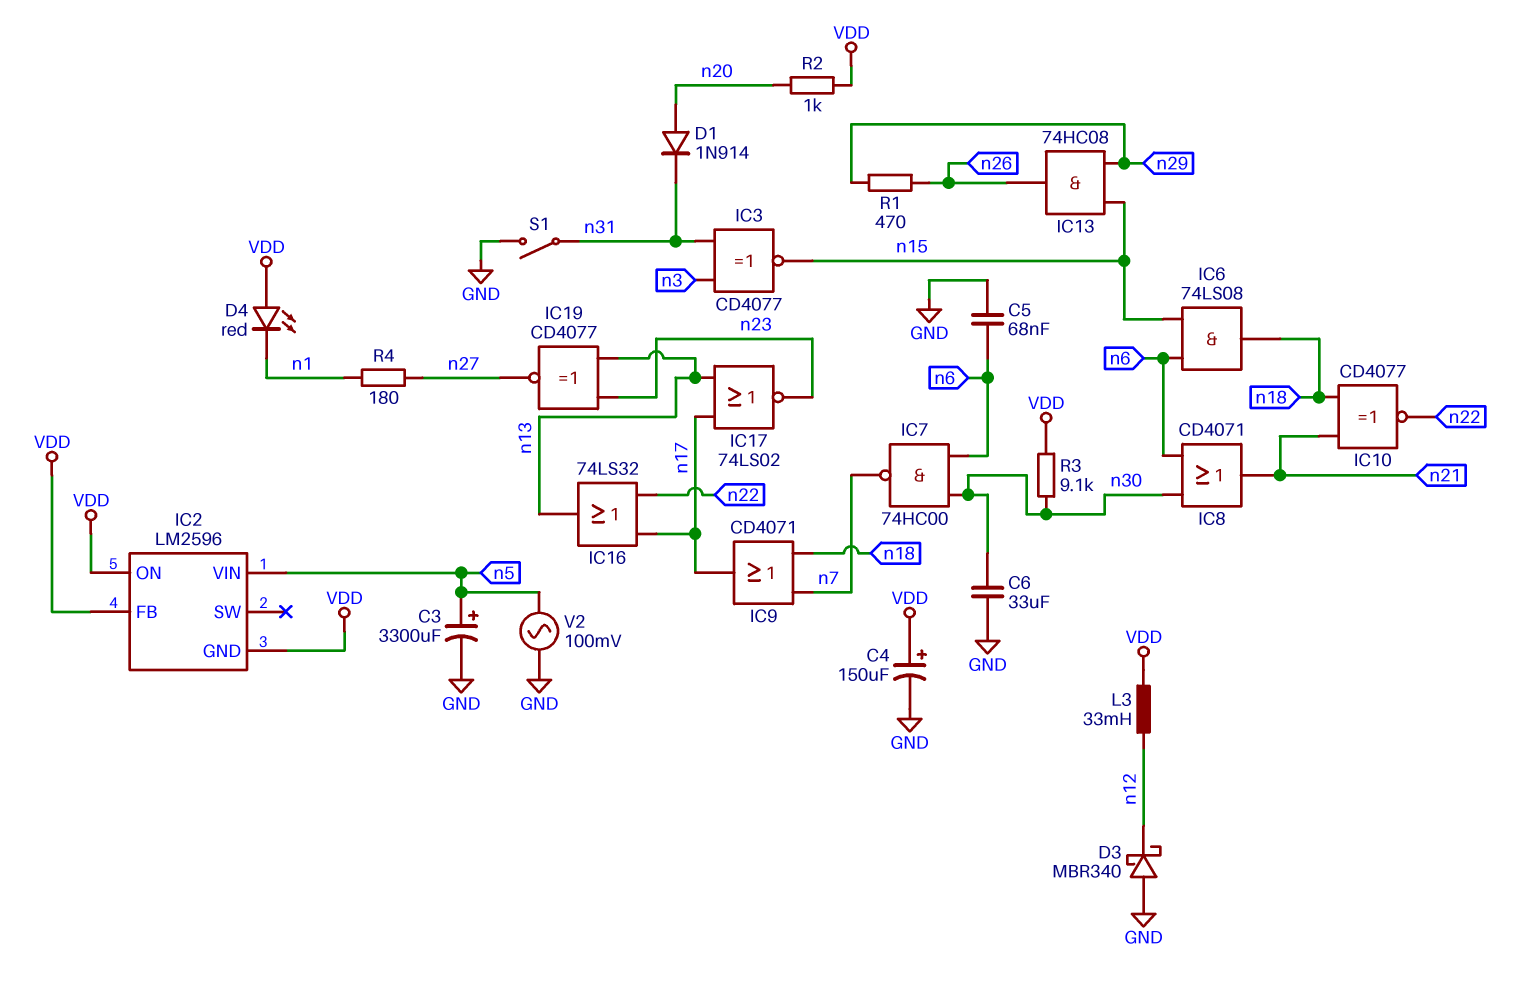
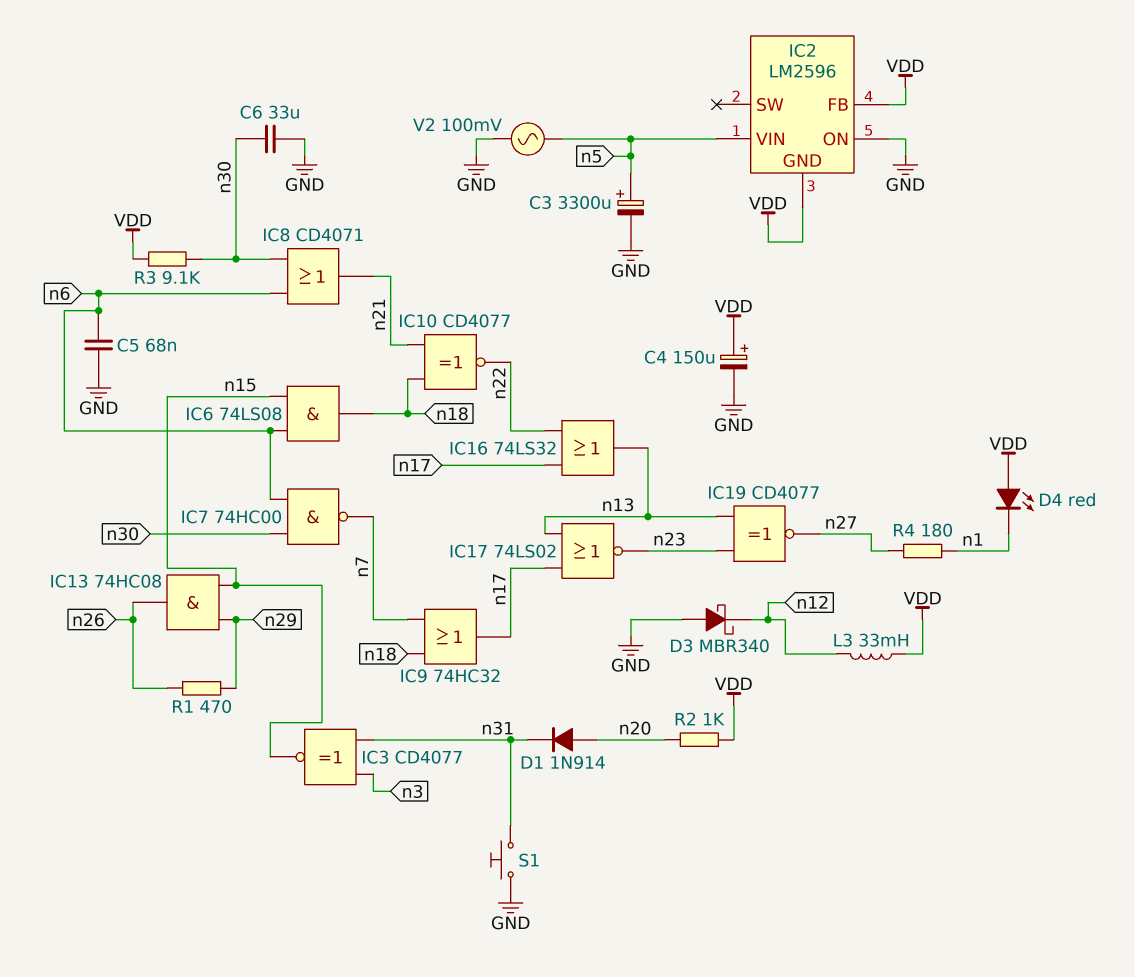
IC2 pin ON: VDD -> GND
IC9: OR CD4071 (in n7, in n18, out n17) -> OR 74HC32 (in n7, in n18, out n17)
S1: switch (GND, n31) -> button (GND, n31)

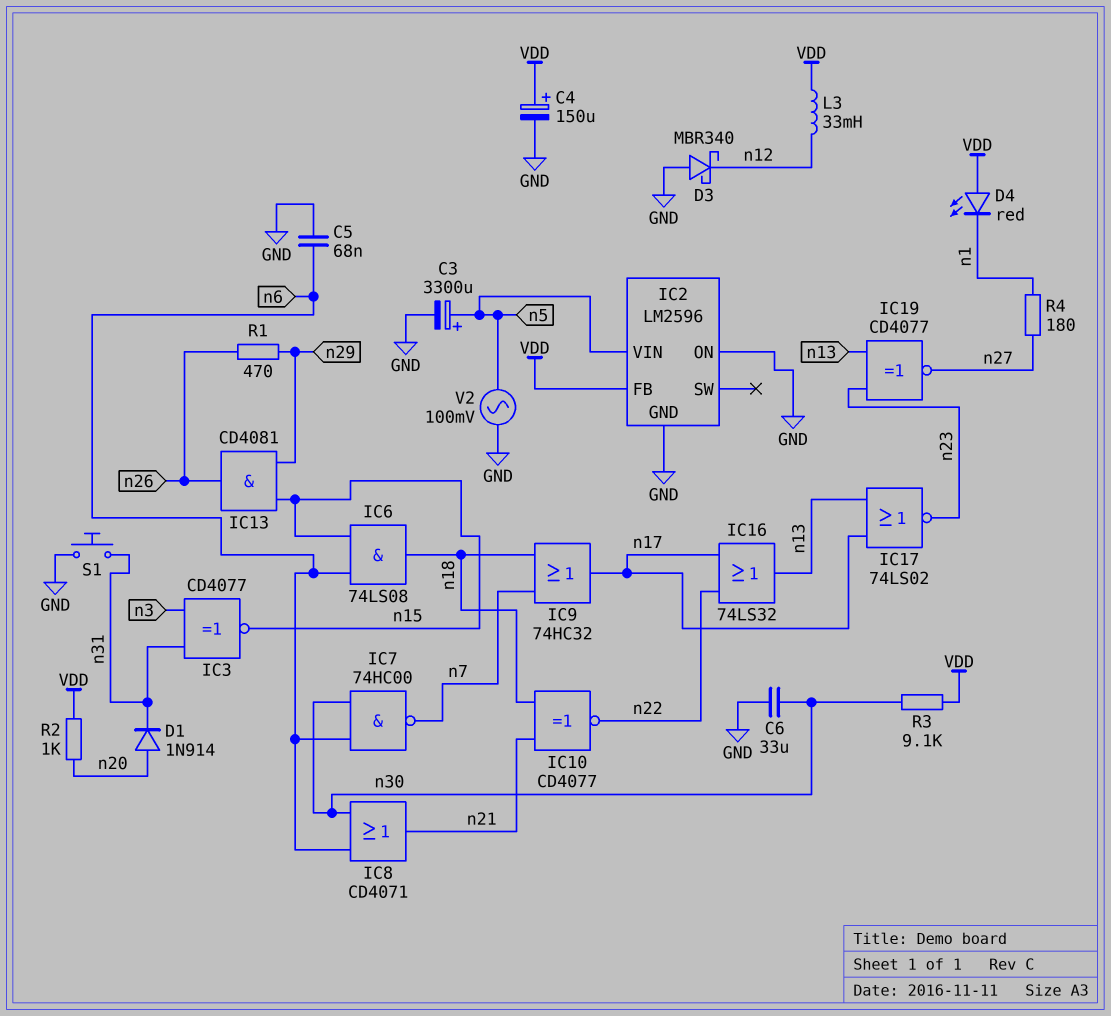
IC2 pin GND: VDD -> GND
IC13: AND 74HC08 (in n15, in n29, out n26) -> AND CD4081 (in n15, in n29, out n26)

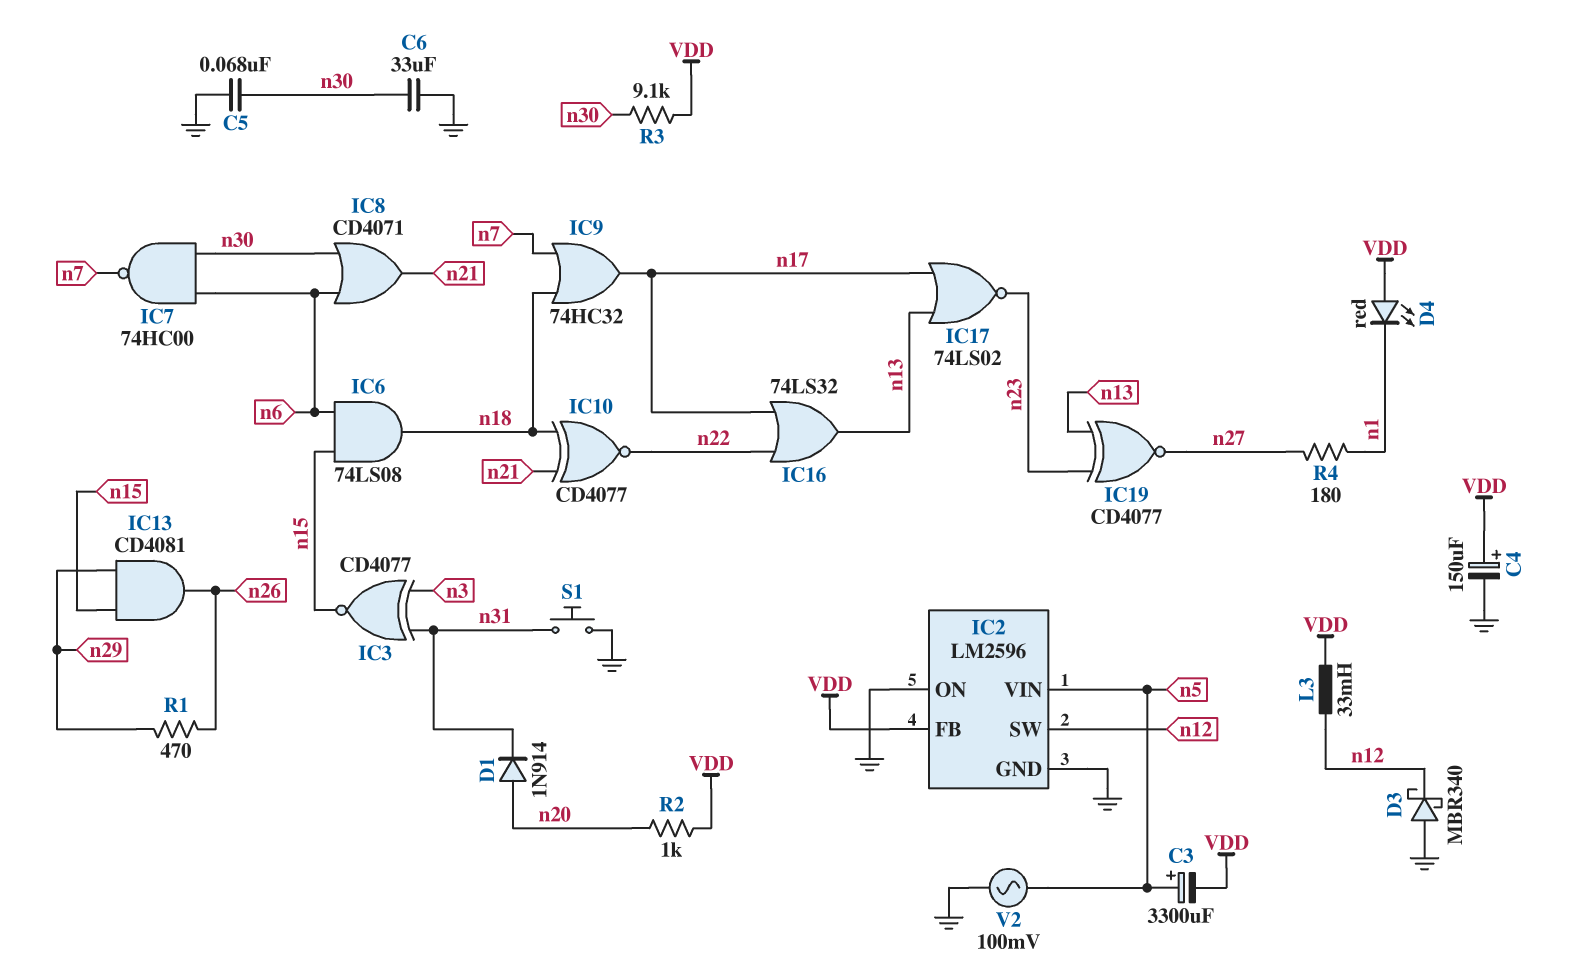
C3: 3300uF (plus n5, minus GND) -> 3300uF (plus n5, minus VDD)
C5: 68nF (GND, n6) -> 68nF (GND, n30)
IC2 pin SW: none -> n12

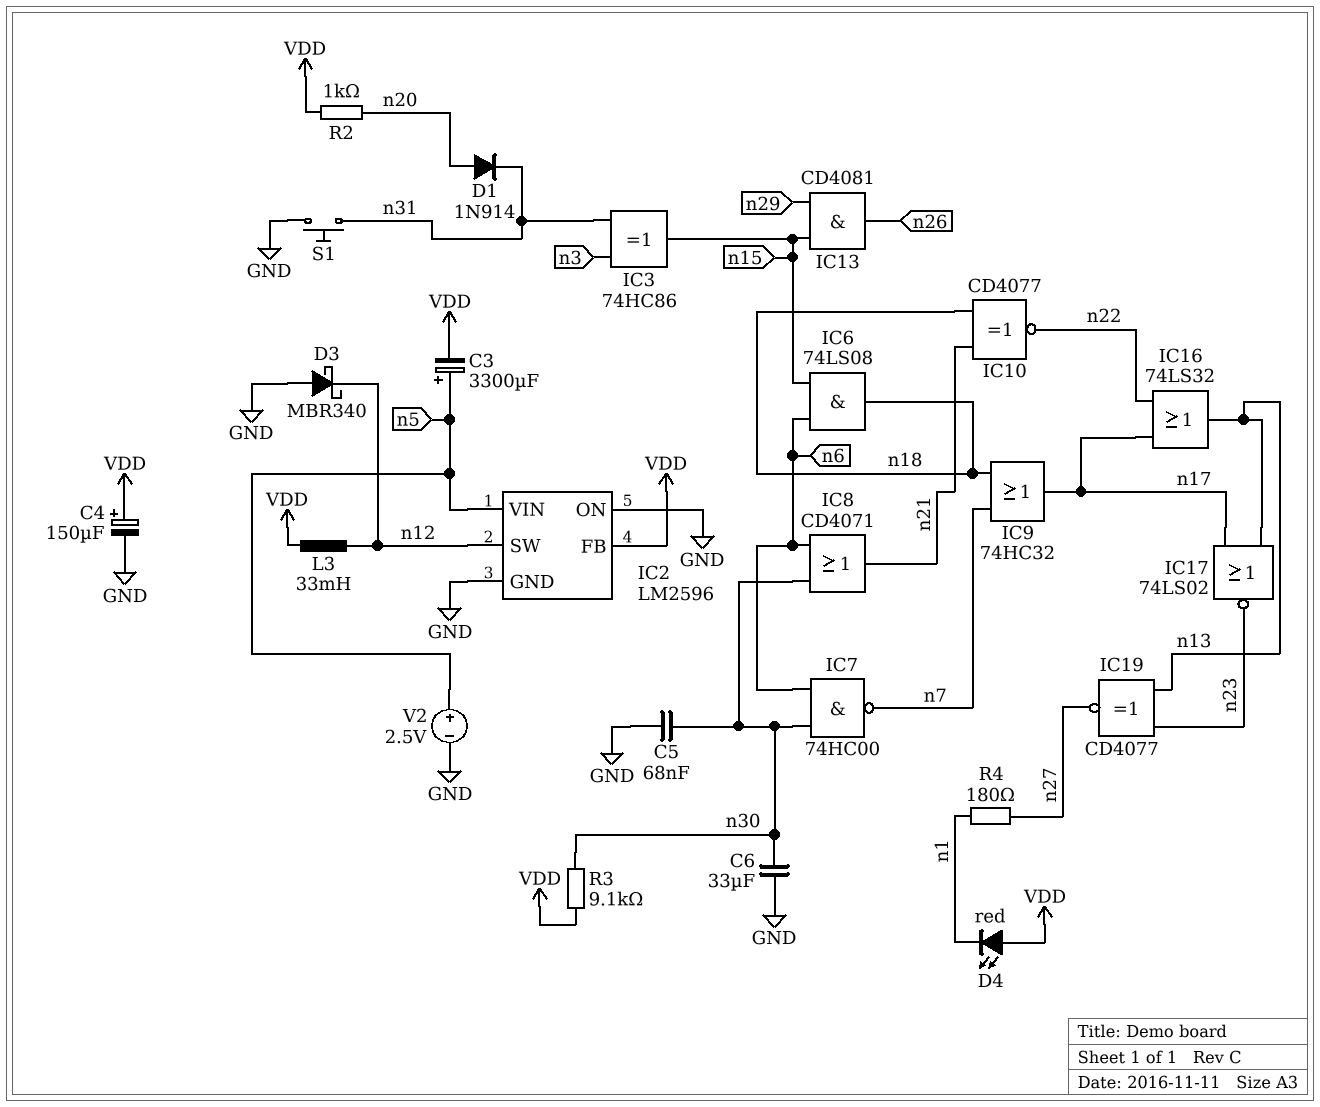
IC3: XNOR CD4077 (in n3, in n31, out n15) -> XOR 74HC86 (in n3, in n31, out n15)
R1: 470 (n26, n29) -> none
V2: AC 100mV (GND, n5) -> 2.5V (plus n5, minus GND)

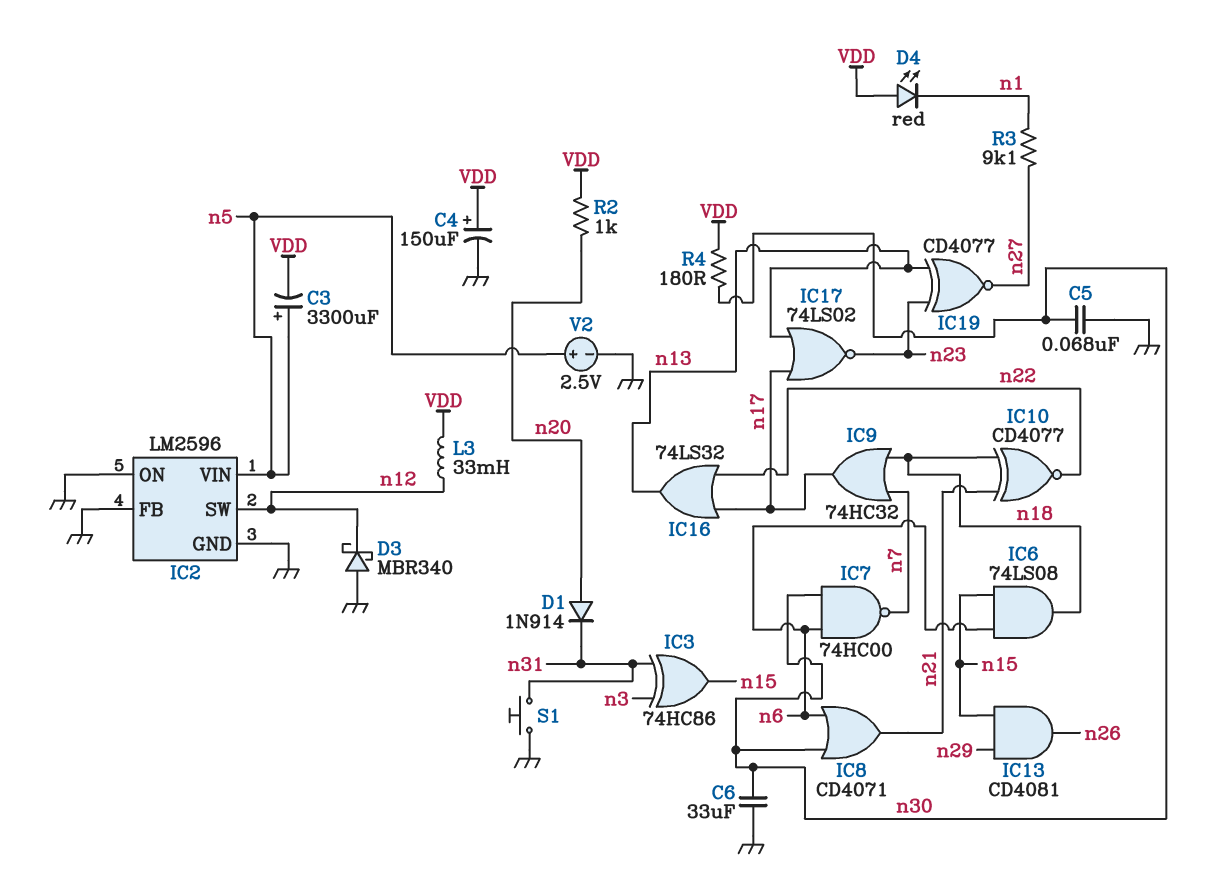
IC2 pin FB: VDD -> GND
R3: 9.1k (VDD, n30) -> 9.1k (n1, n27)
R4: 180 (n1, n27) -> 180 (VDD, n30)

